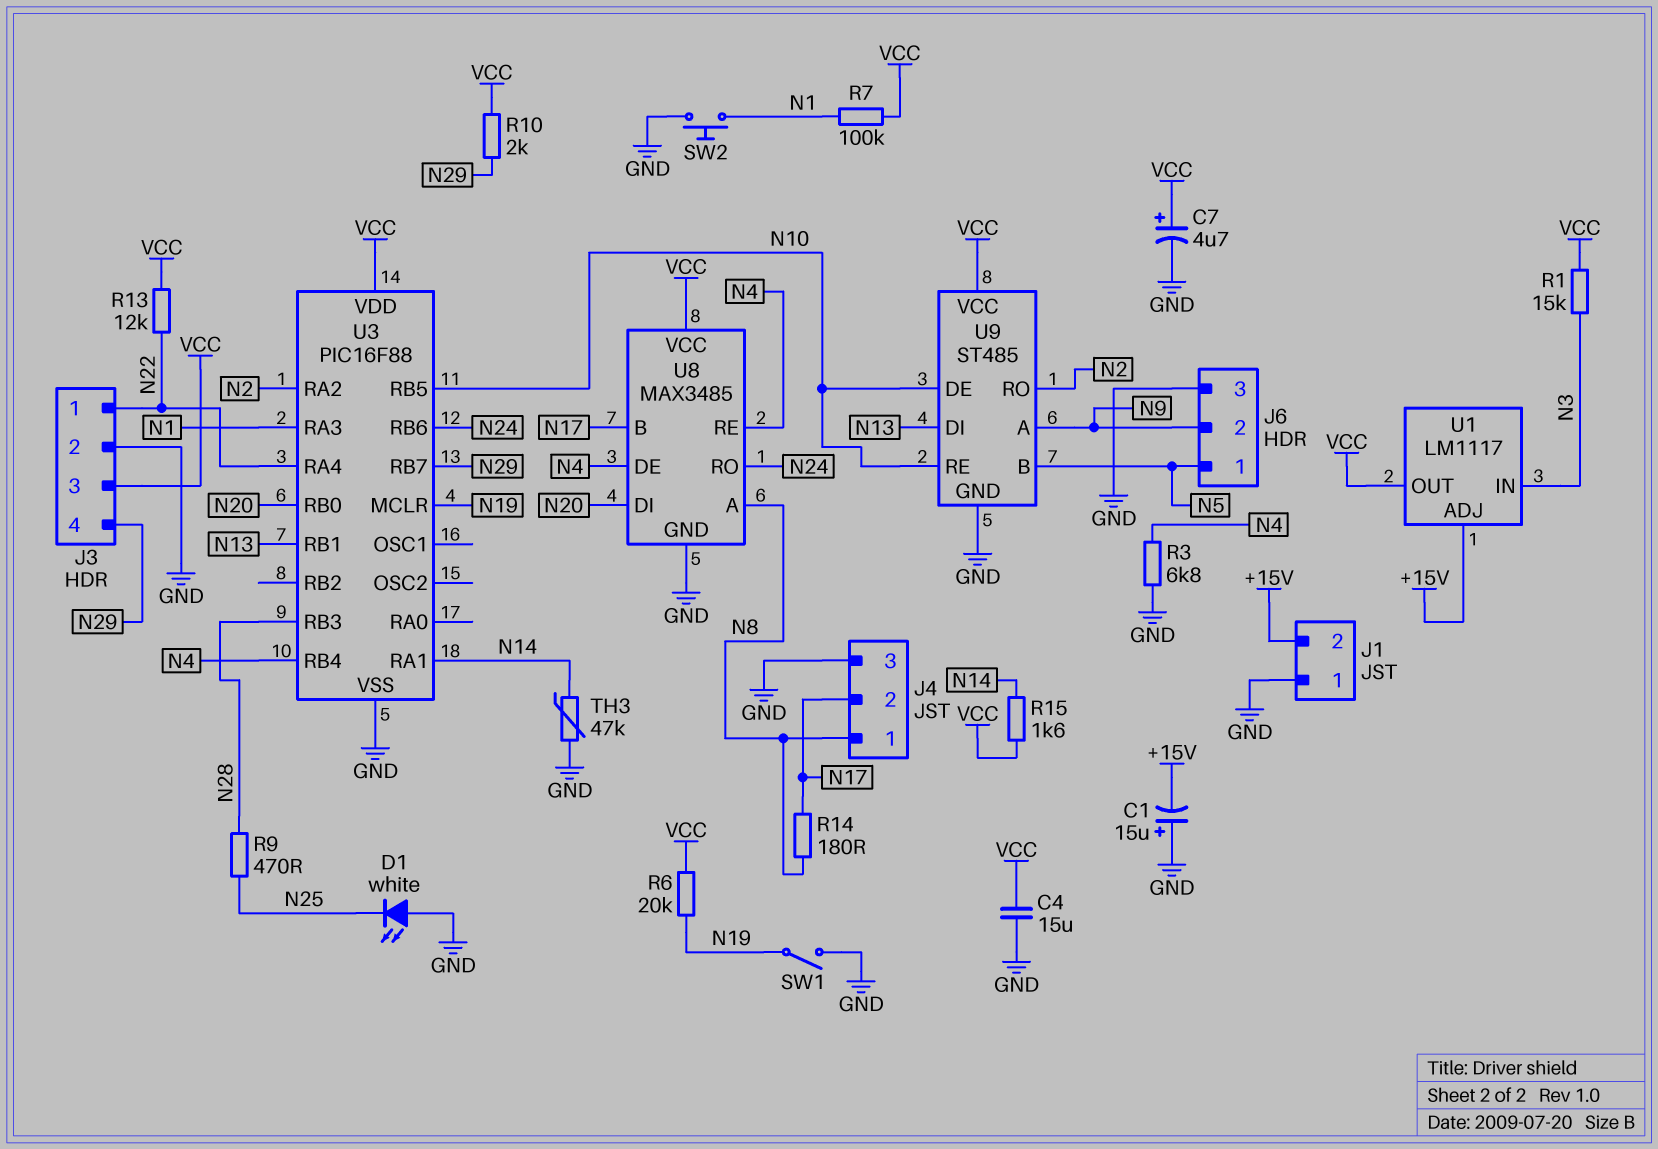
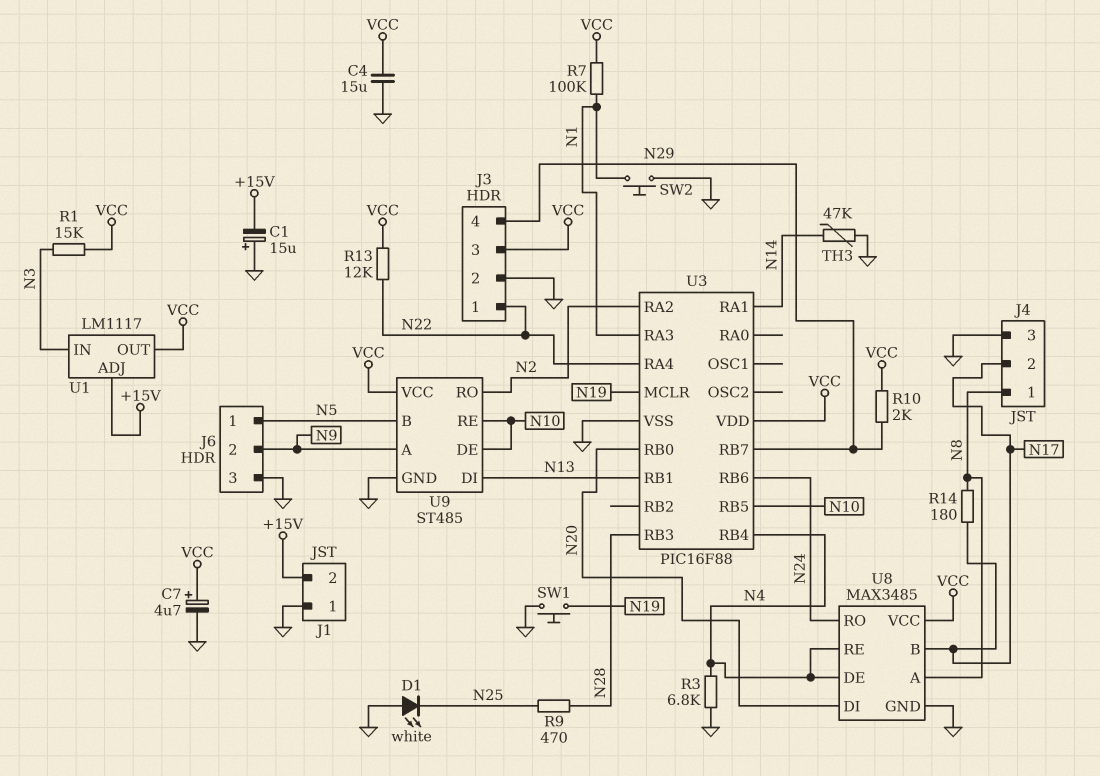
R6: 20k (N19, VCC) -> none
R15: 1.6k (N14, VCC) -> none
SW1: switch (GND, N19) -> button (GND, N19)

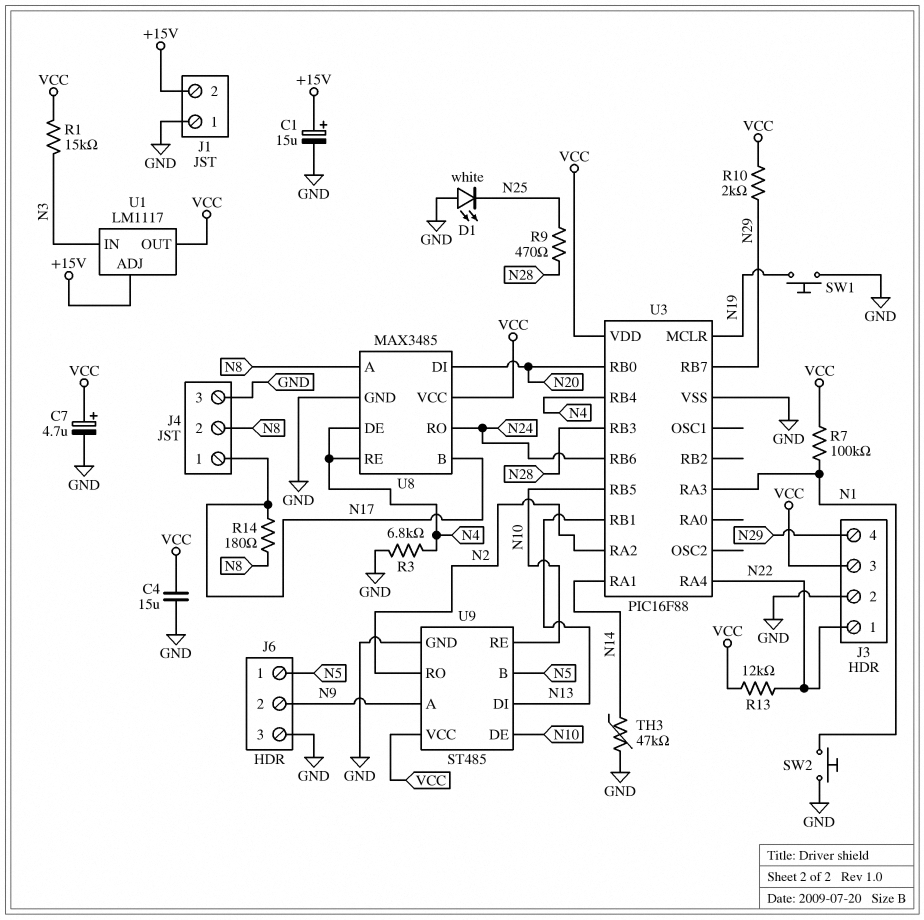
C1: 15uF (plus GND, minus +15V) -> 15uF (plus +15V, minus GND)
J4 pin 1: N8 -> N17
J4 pin 2: N17 -> N8

